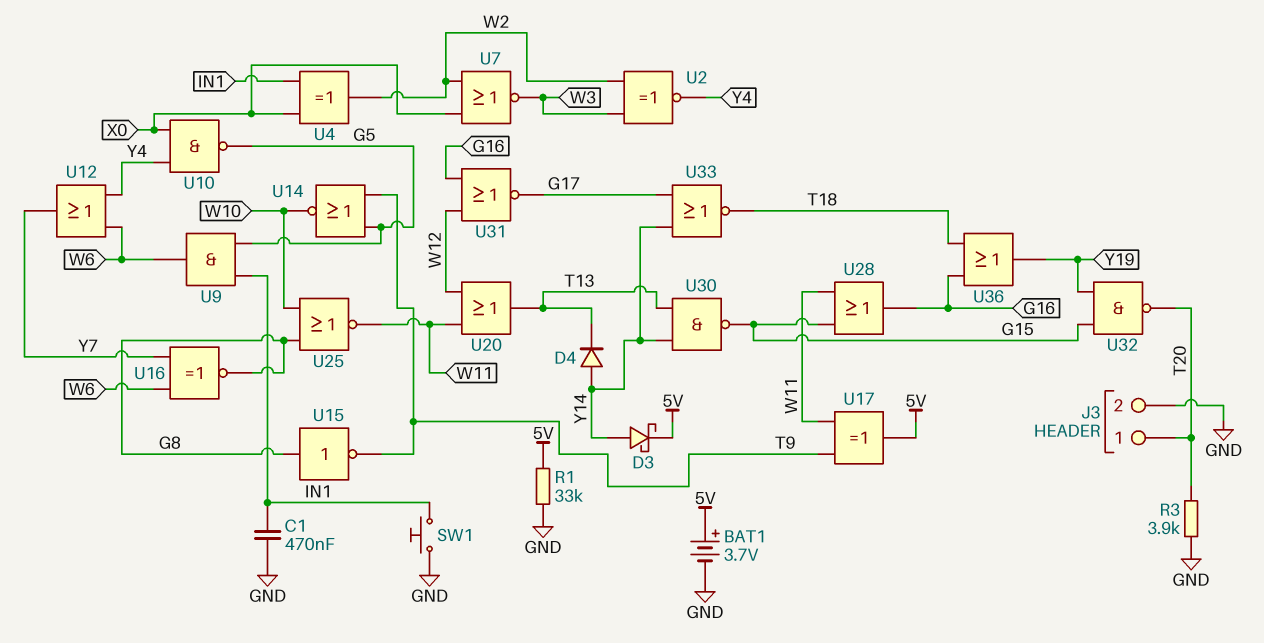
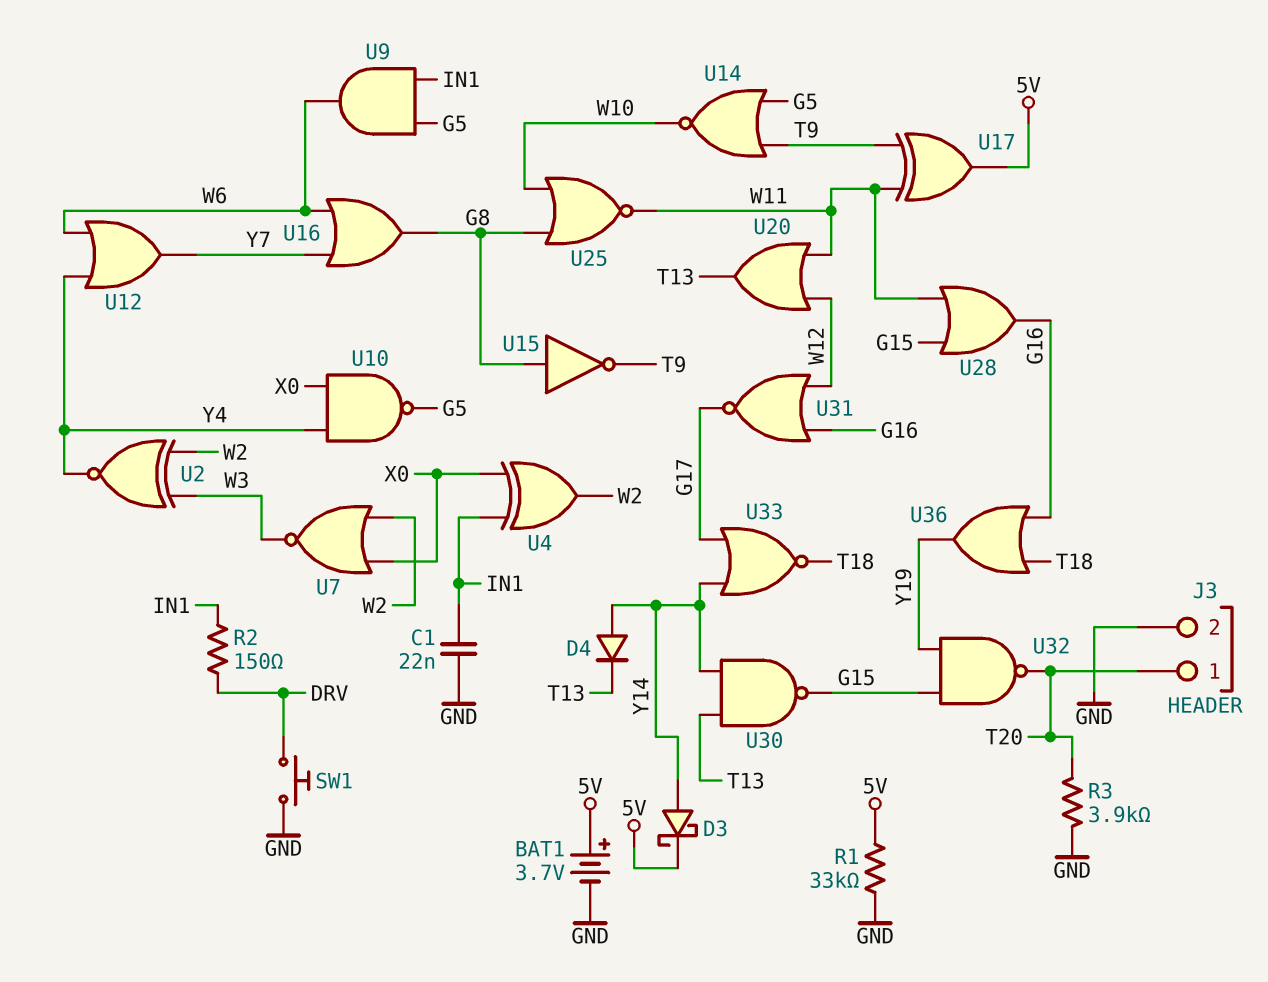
C1: 470nF (GND, IN1) -> 22nF (GND, IN1)
R2: none -> 150 (DRV, IN1)
SW1: button (GND, IN1) -> button (DRV, GND)
U16: XNOR (in W6, in Y7, out G8) -> OR (in W6, in Y7, out G8)

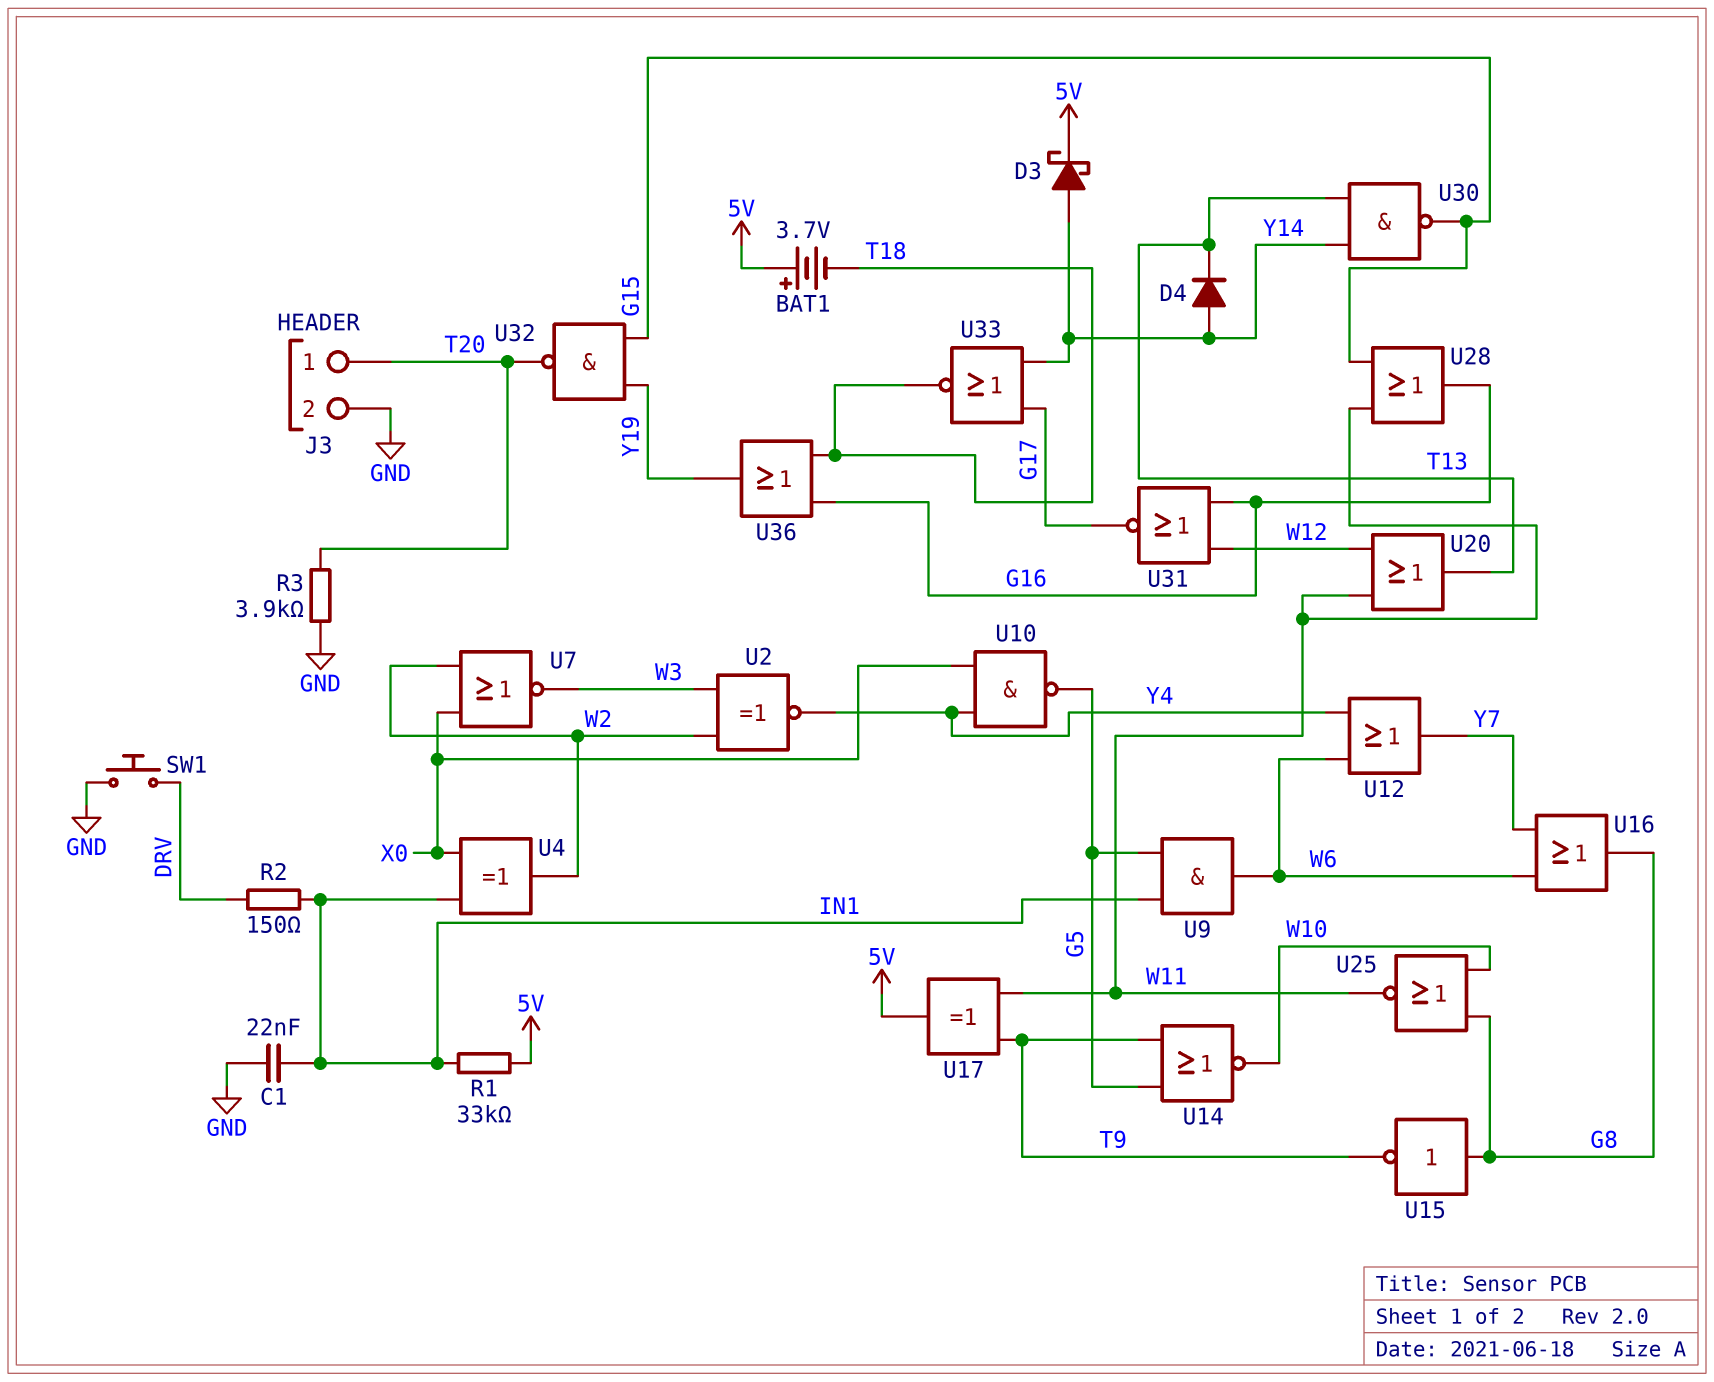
BAT1: 3.7V (plus 5V, minus GND) -> 3.7V (plus 5V, minus T18)
R1: 33k (5V, GND) -> 33k (5V, IN1)

